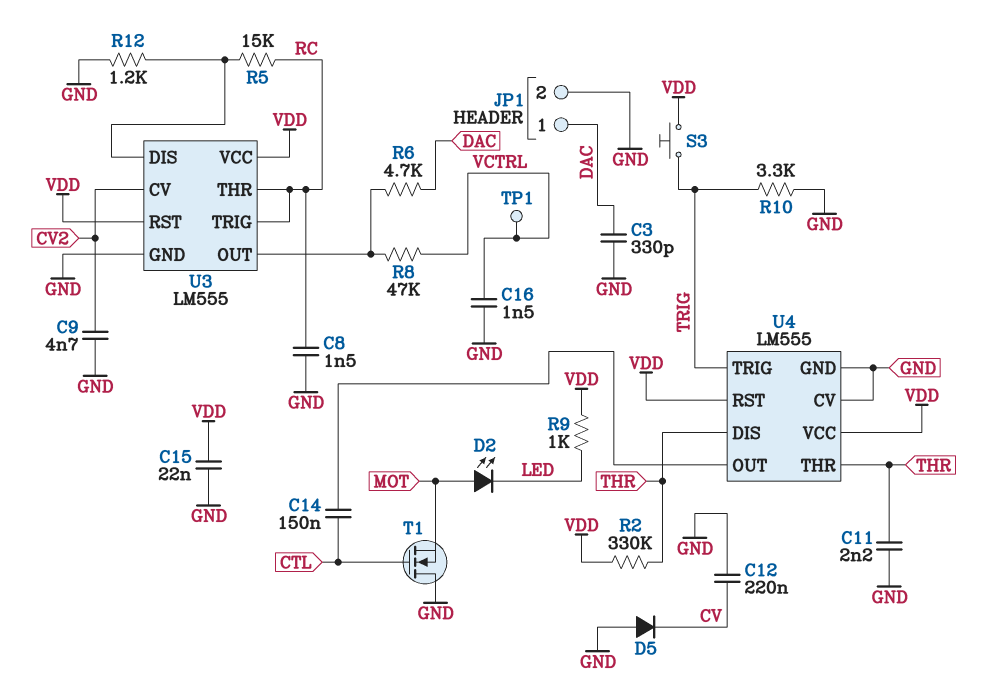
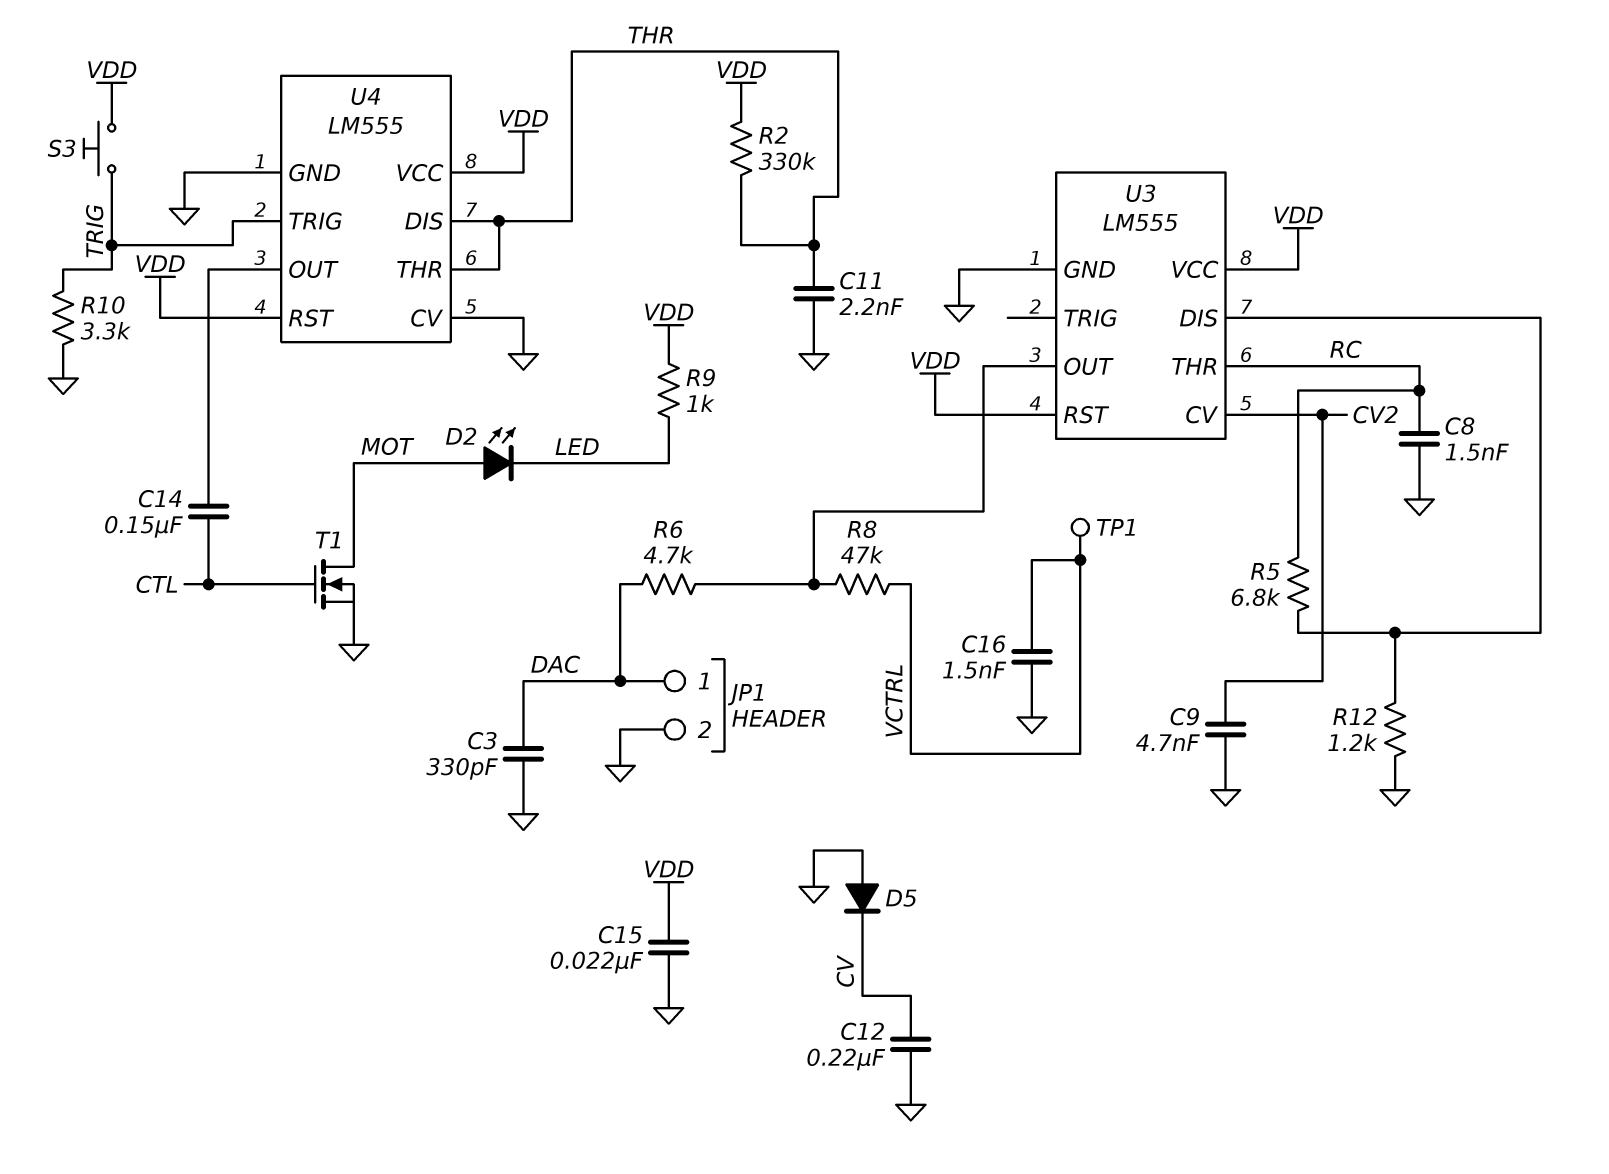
R5: 15k (RC, U3/DIS) -> 6.8k (RC, U3/DIS)
T1: NMOS (G CTL, D GND, S MOT) -> NMOS (G CTL, D MOT, S GND)
U3 pin TRIG: RC -> none

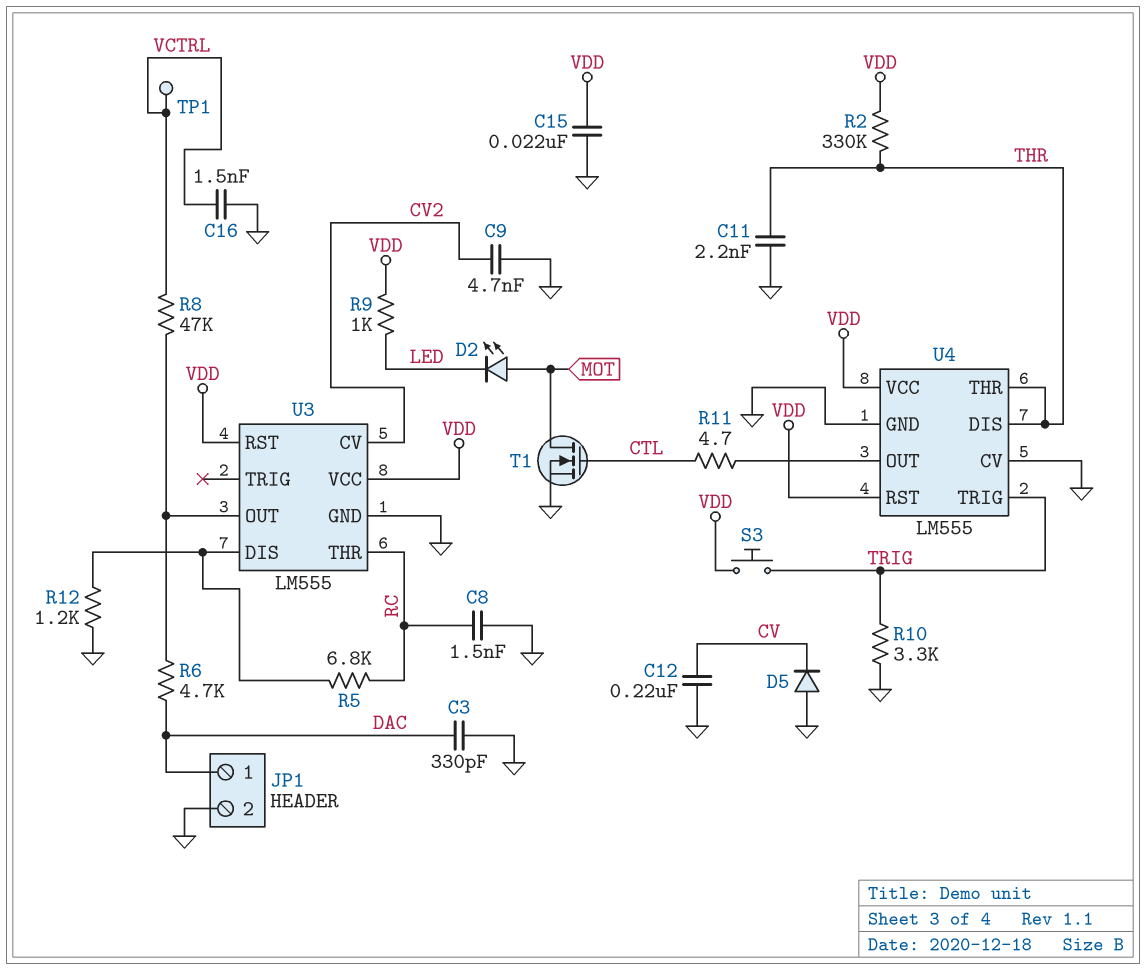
C14: 150nF (CTL, U4/OUT) -> none
R11: none -> 4.7 (CTL, U4/OUT)

